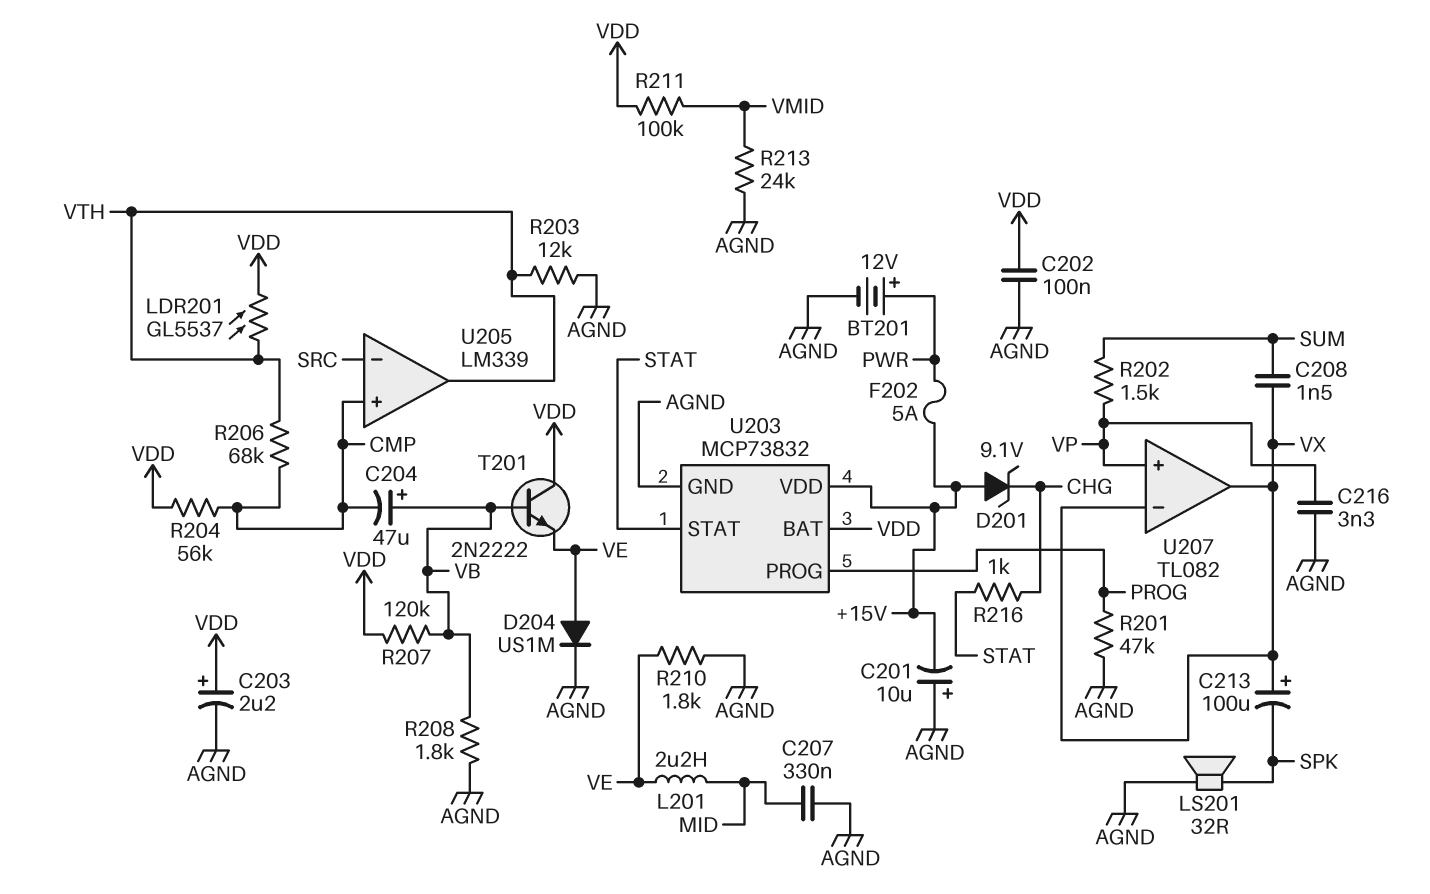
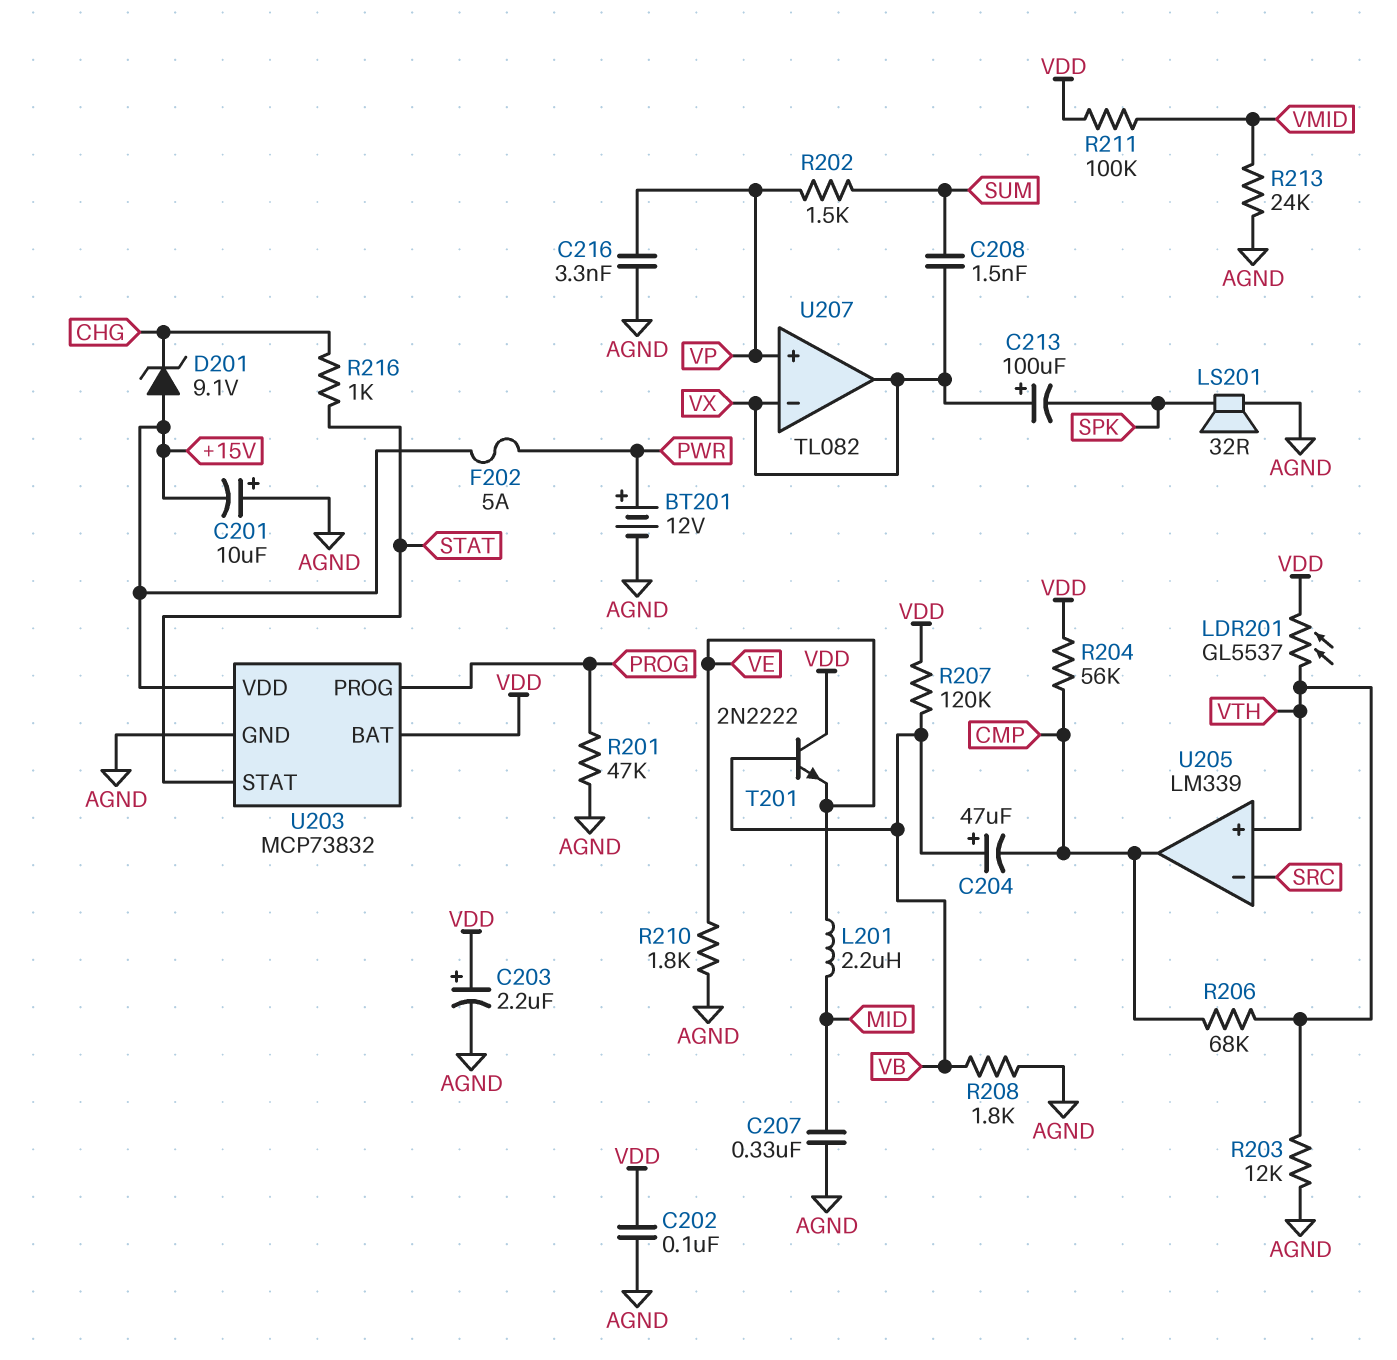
D204: diode US1M (A VE, K AGND) -> none
U205 pin in+: CMP -> VTH
U205 pin out: VTH -> CMP

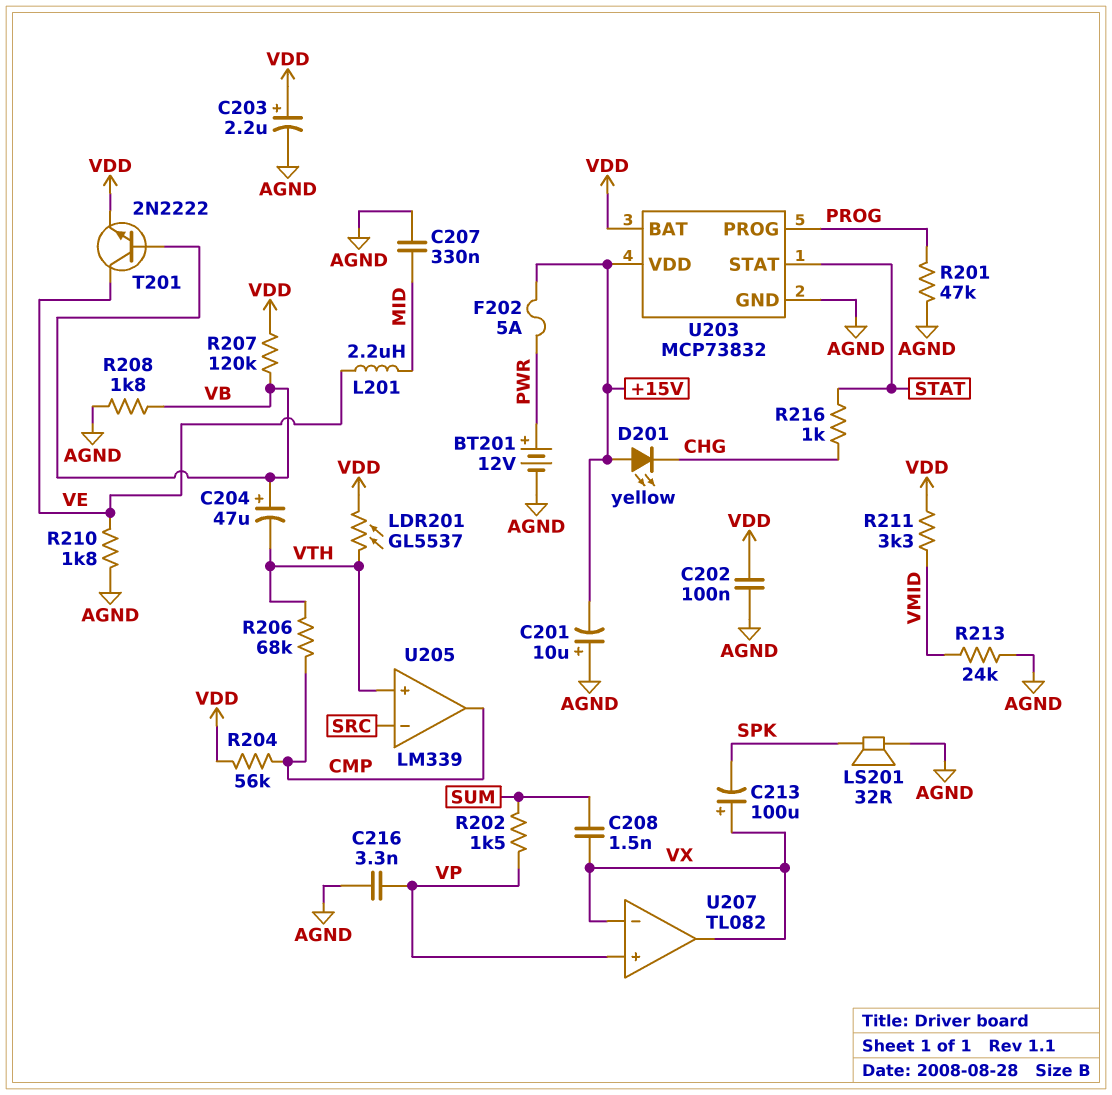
C204: 47uF (plus VB, minus CMP) -> 47uF (plus VB, minus VTH)
D201: zener 9.1V (A +15V, K CHG) -> LED yellow (A +15V, K CHG)
R203: 12k (AGND, VTH) -> none
R211: 100k (VDD, VMID) -> 3.3k (VDD, VMID)
T201: NPN 2N2222 (B VB, C VDD, E VE) -> NPN 2N2222 (B VB, C VE, E VDD)

